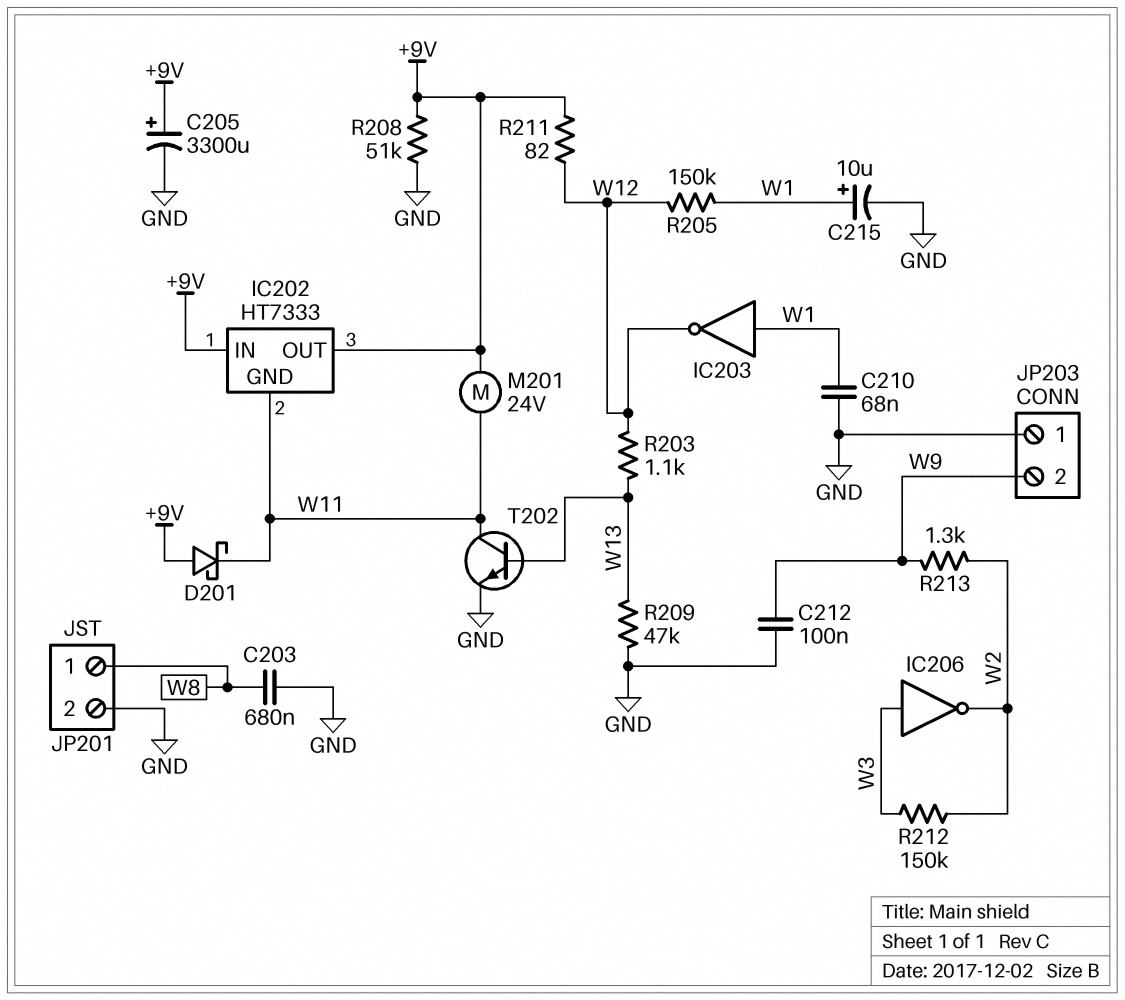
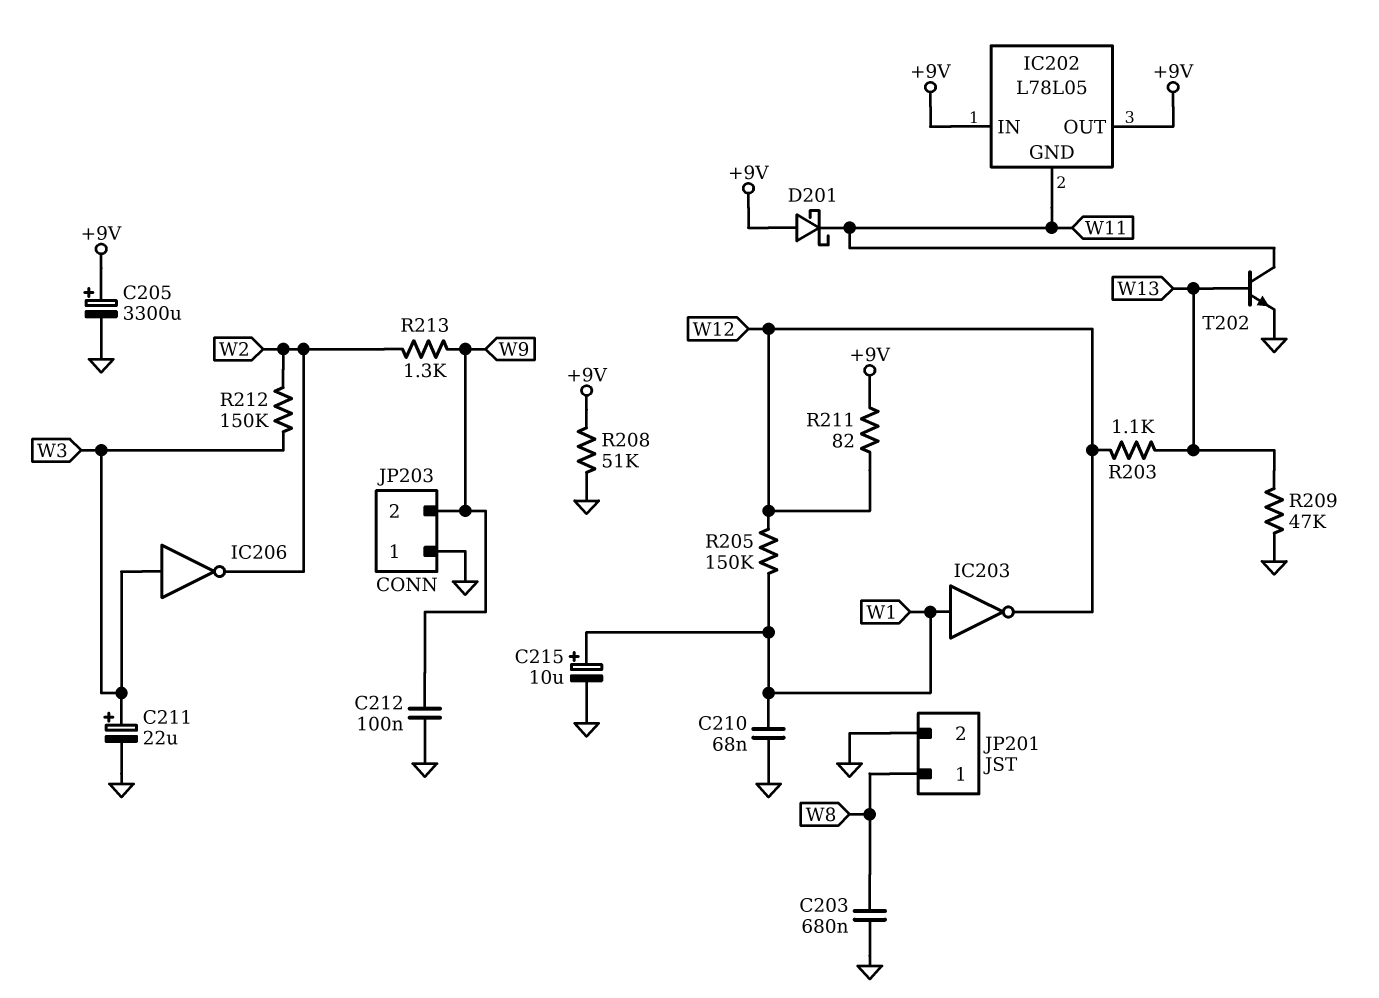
C211: none -> 22uF (plus W3, minus GND)
IC202: HT7333 -> L78L05
M201: motor 24V (+9V, W11) -> none

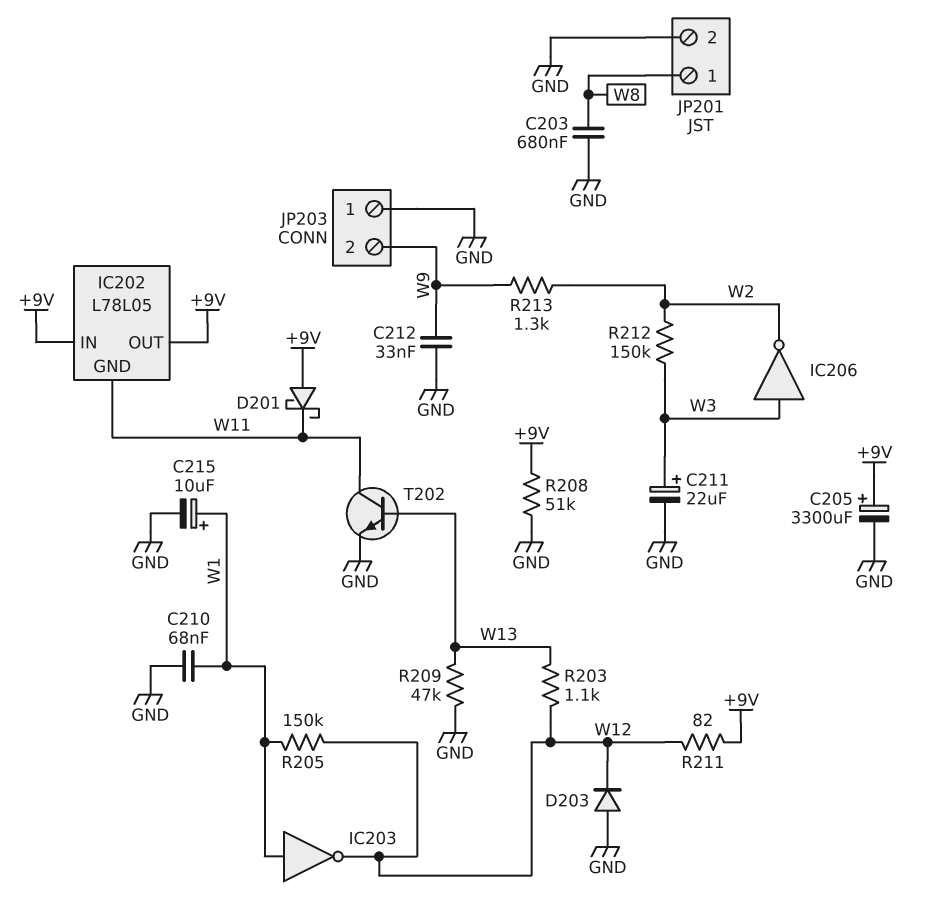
C212: 100nF (GND, W9) -> 33nF (GND, W9)
D203: none -> diode (A GND, K W12)

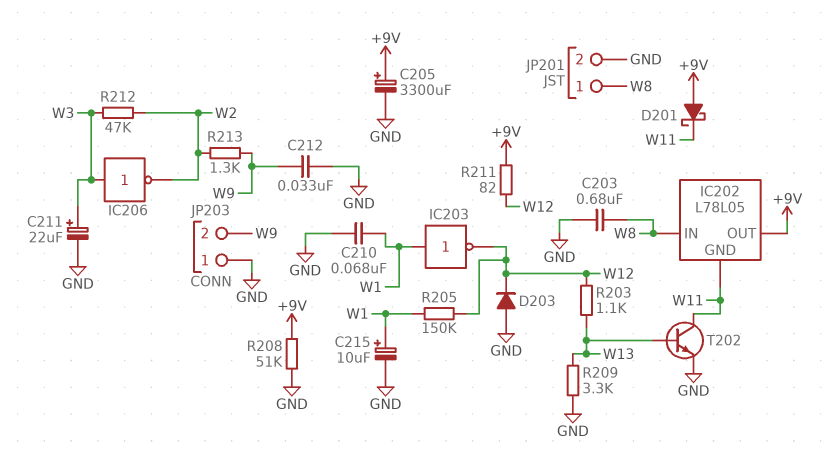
IC202 pin IN: +9V -> W8
R209: 47k (GND, W13) -> 3.3k (GND, W13)
R212: 150k (W2, W3) -> 47k (W2, W3)

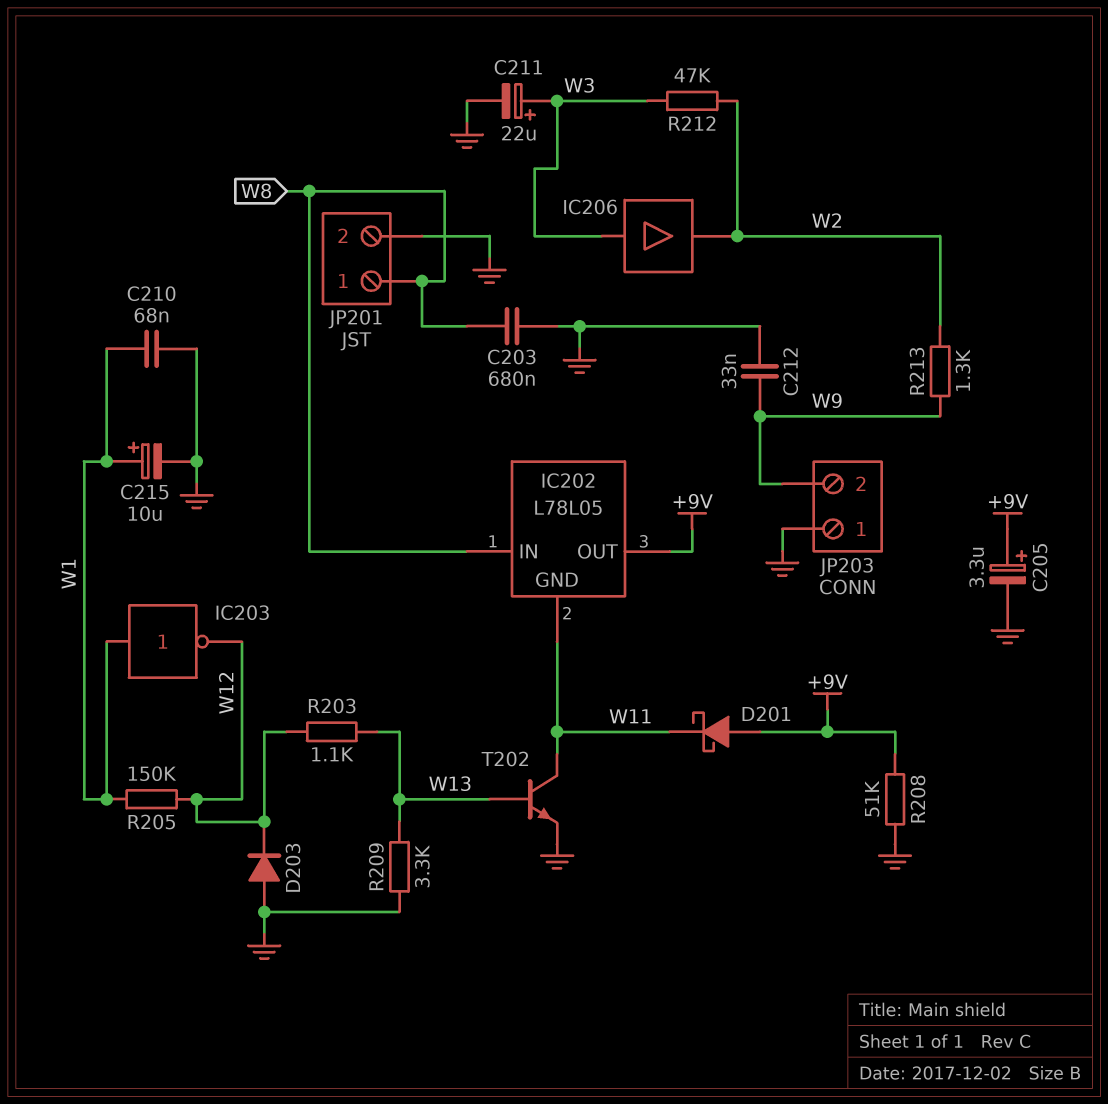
C205: 3300uF (plus +9V, minus GND) -> 3.3uF (plus +9V, minus GND)
IC206: NOT (in W3, out W2) -> buffer (in W3, out W2)
R211: 82 (+9V, W12) -> none

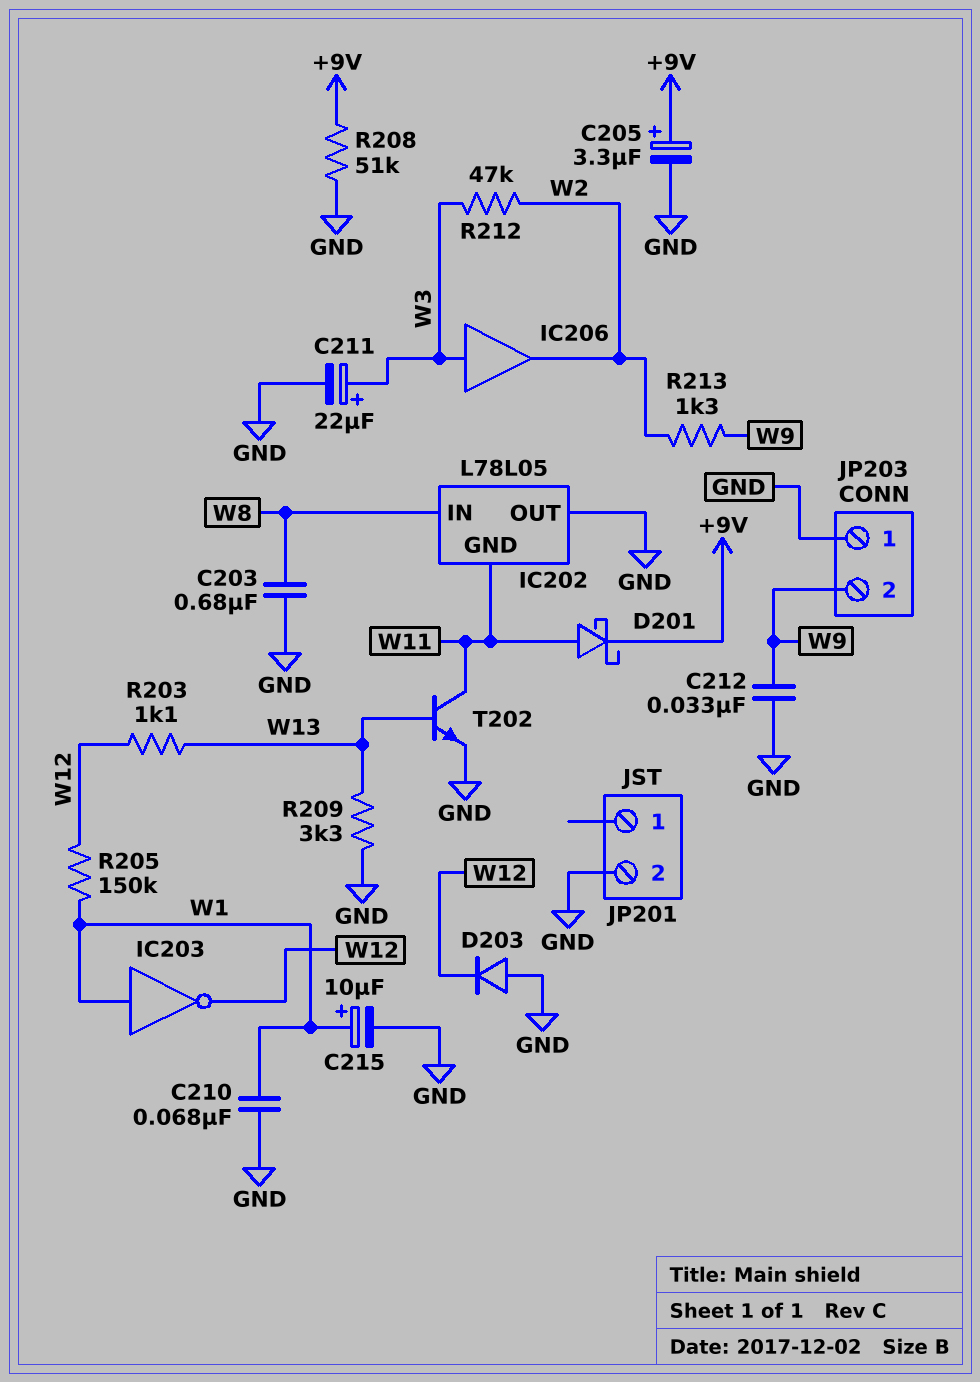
D201: schottky (A +9V, K W11) -> schottky (A W11, K +9V)
IC202 pin OUT: +9V -> GND
JP201 pin 1: W8 -> none

